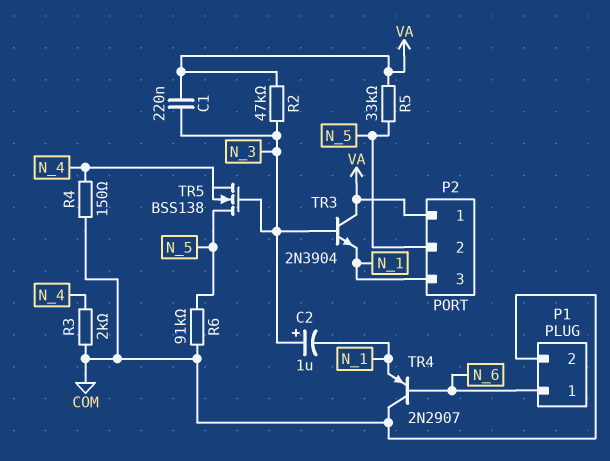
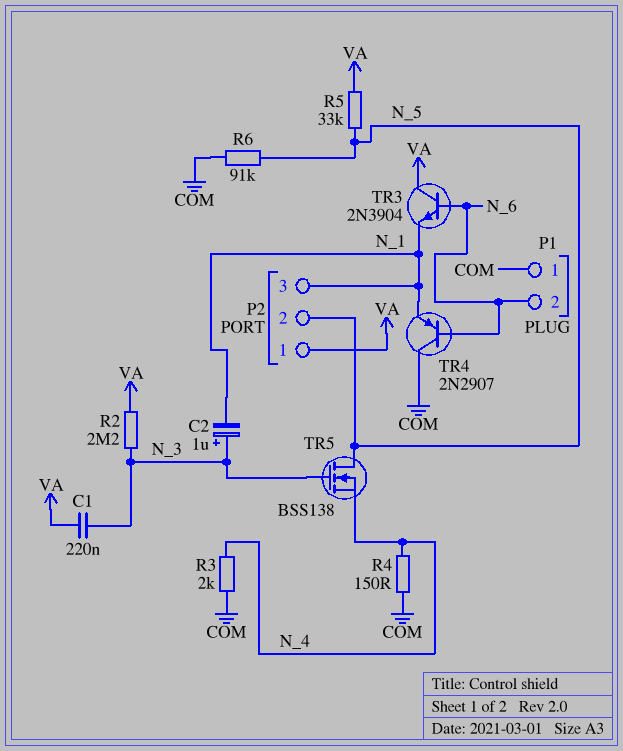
P1 pin 1: N_6 -> COM
P1 pin 2: COM -> N_6
R2: 47k (N_3, VA) -> 2.2M (N_3, VA)
TR3: NPN 2N3904 (B N_3, C VA, E N_1) -> NPN 2N3904 (B N_6, C VA, E N_1)

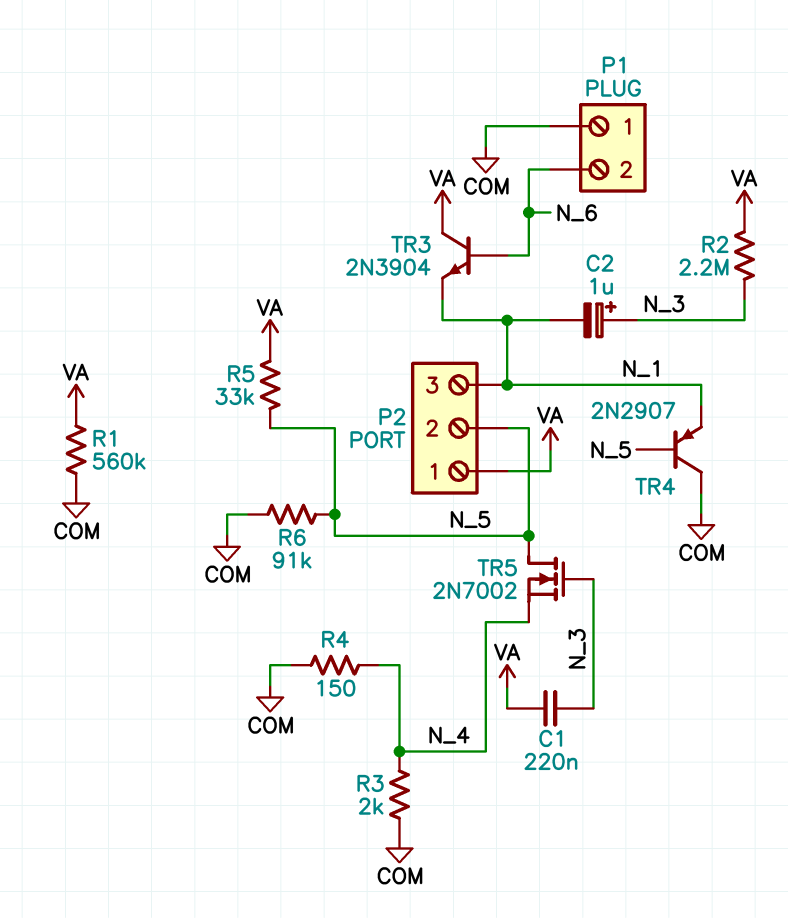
R1: none -> 560k (COM, VA)
TR4: PNP 2N2907 (B N_6, C COM, E N_1) -> PNP 2N2907 (B N_5, C COM, E N_1)
TR5: NMOS BSS138 (G N_3, D N_5, S N_4) -> NMOS 2N7002 (G N_3, D N_5, S N_4)

